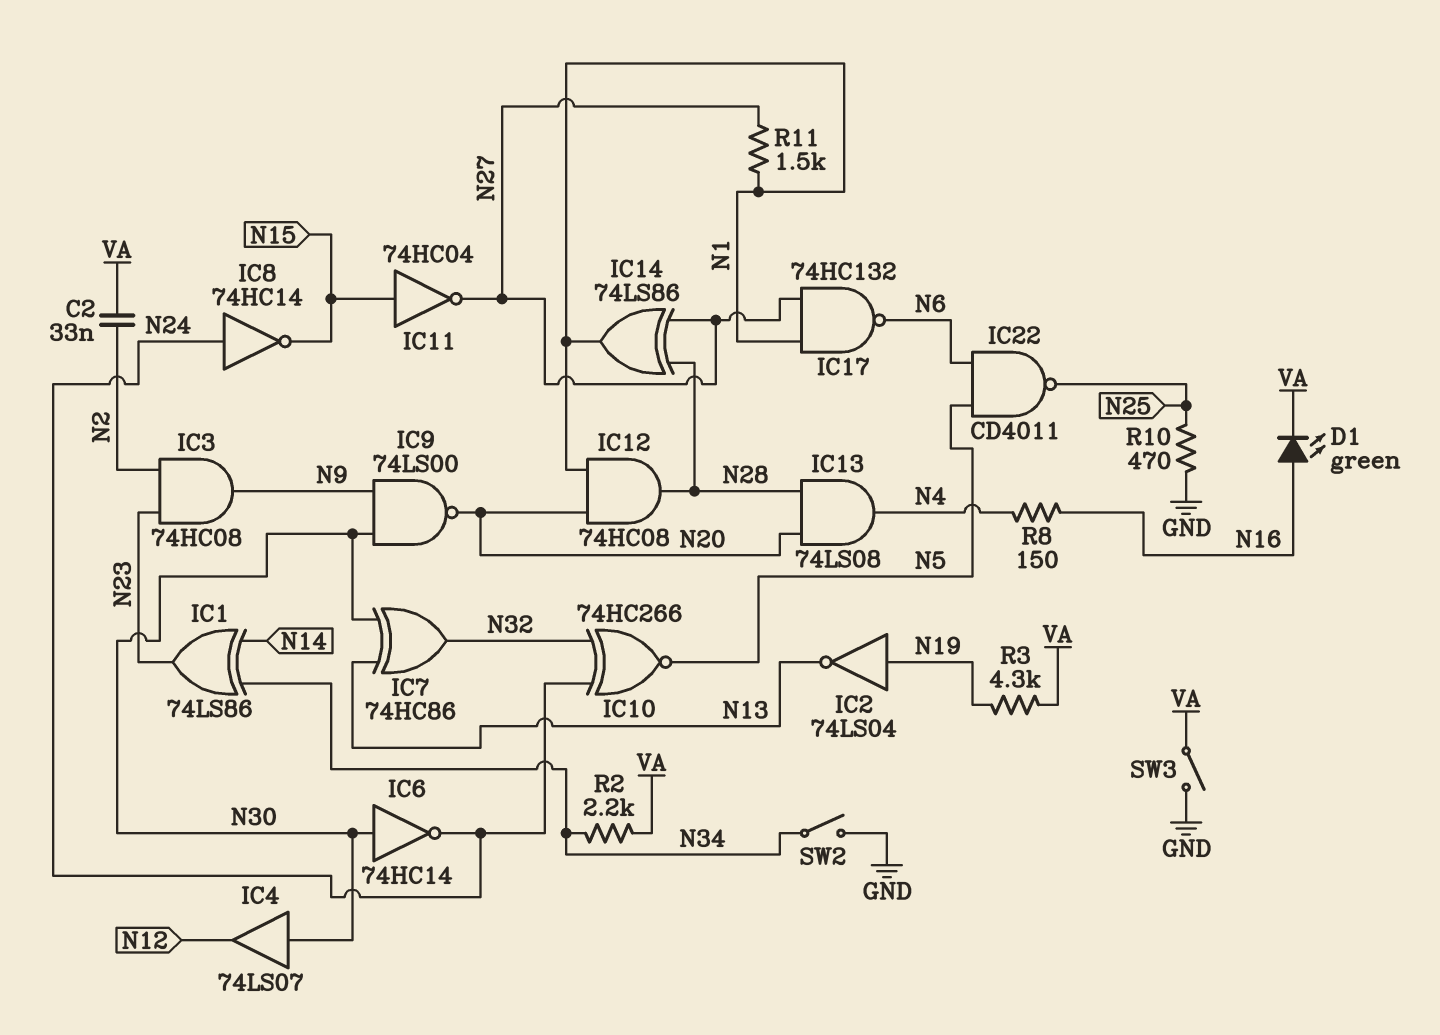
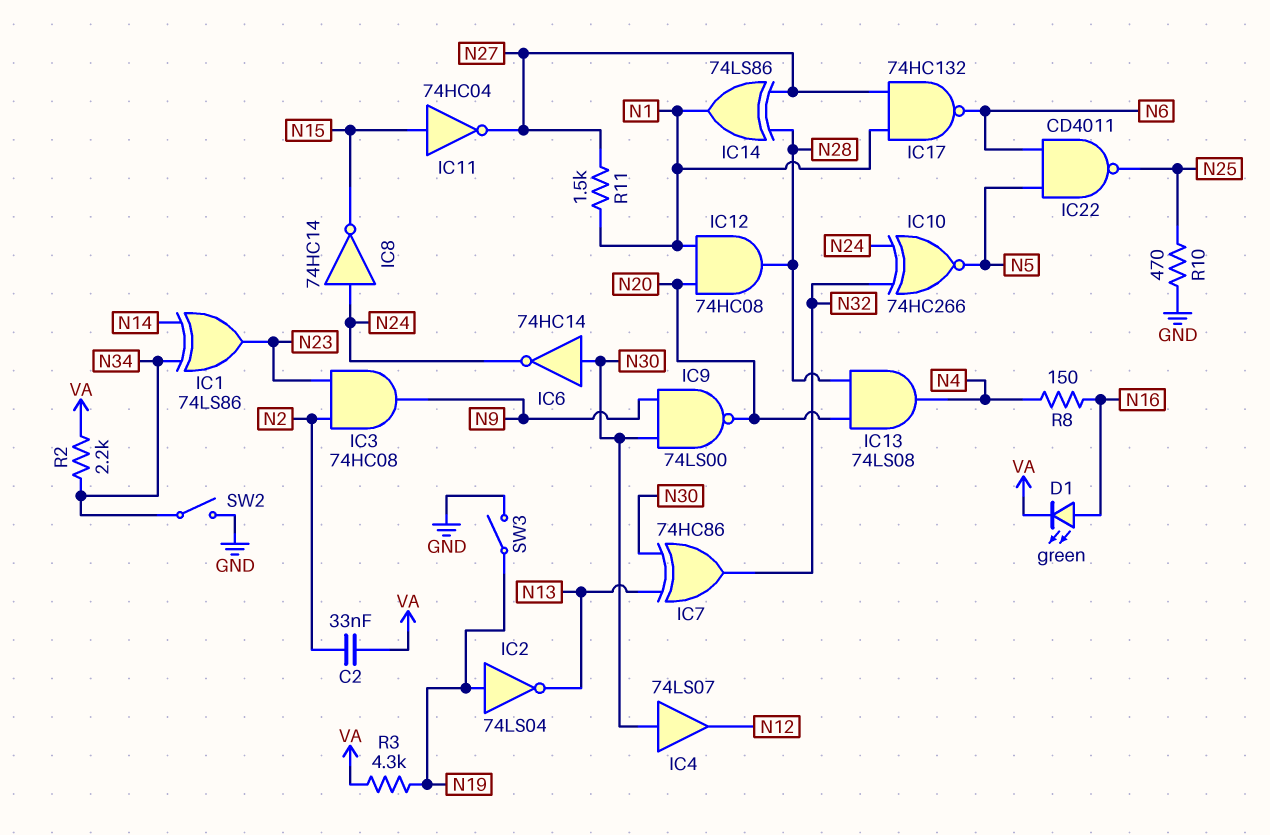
SW3: switch (GND, VA) -> switch (GND, N19)

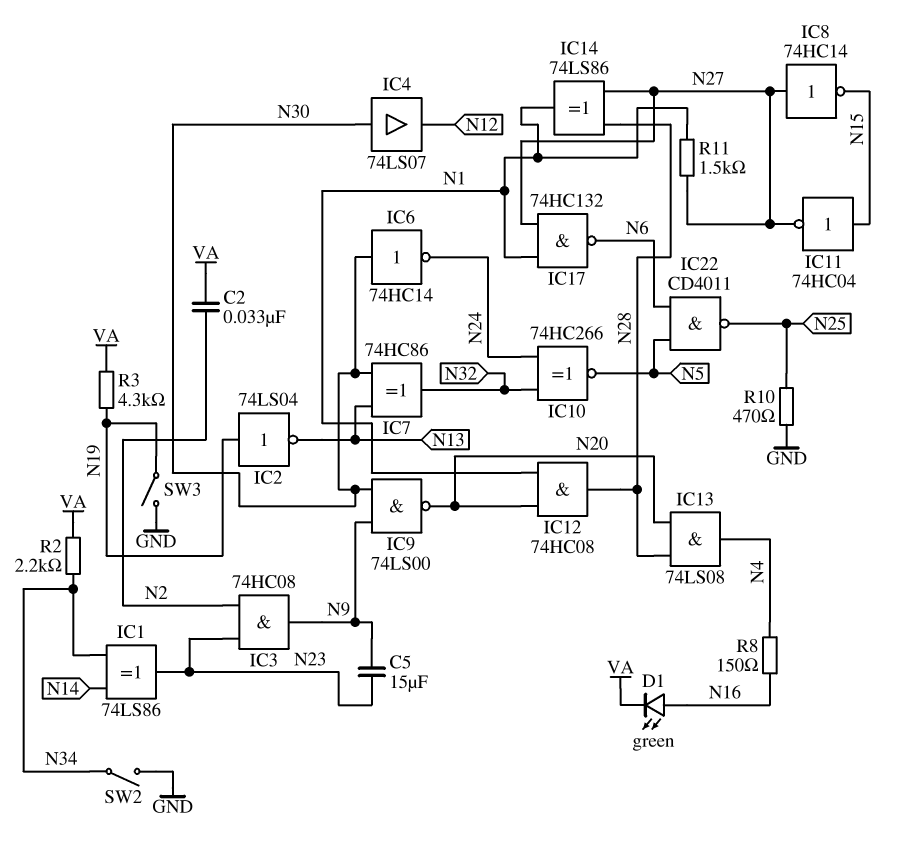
C5: none -> 15uF (N9, N23)
IC8: NOT 74HC14 (in N24, out N15) -> NOT 74HC14 (in N27, out N15)

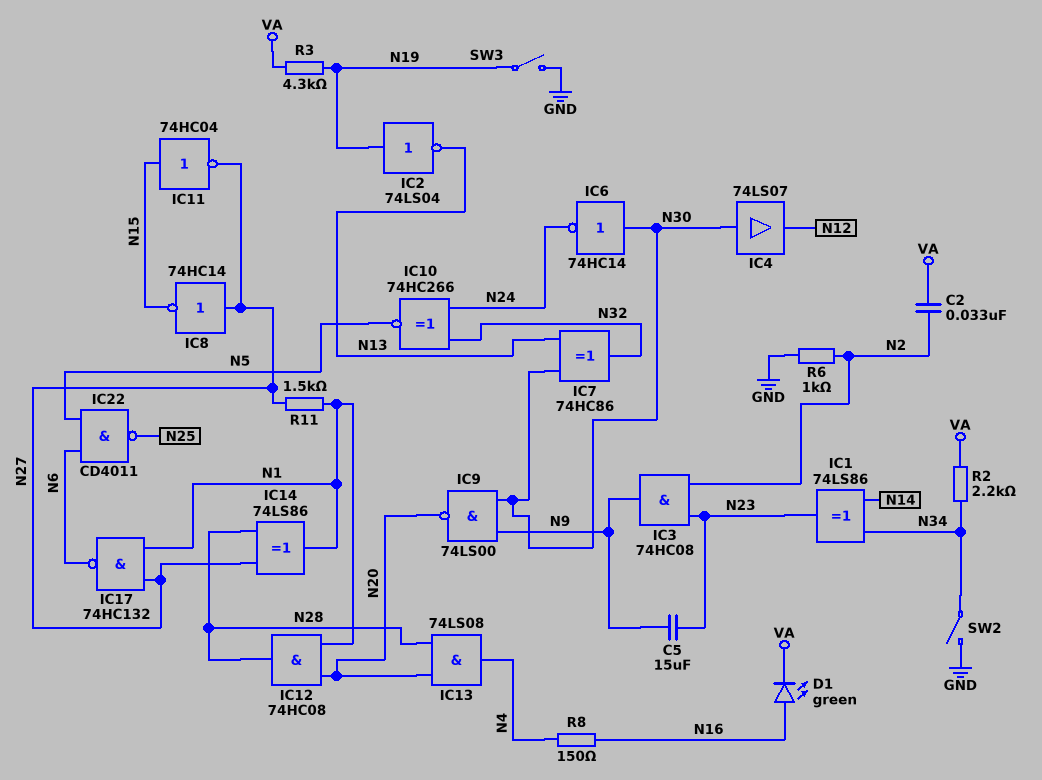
R6: none -> 1k (GND, N2)
R10: 470 (GND, N25) -> none

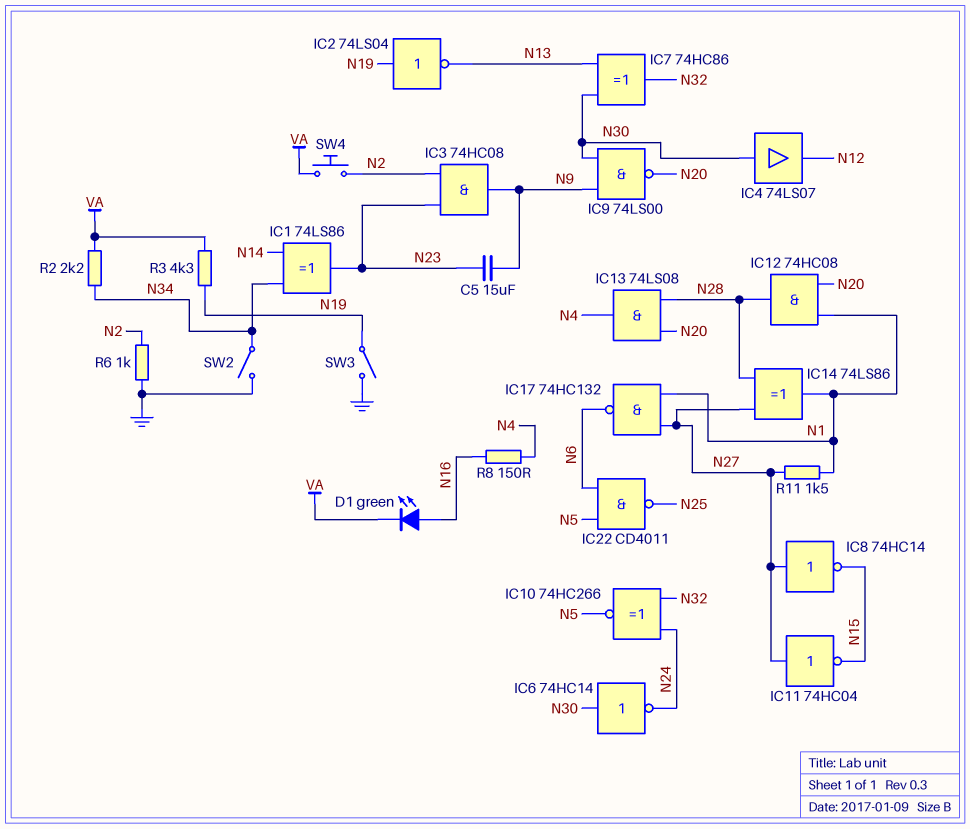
C2: 33nF (N2, VA) -> none
IC11: NOT 74HC04 (in N15, out N27) -> NOT 74HC04 (in N27, out N15)
SW4: none -> button (N2, VA)

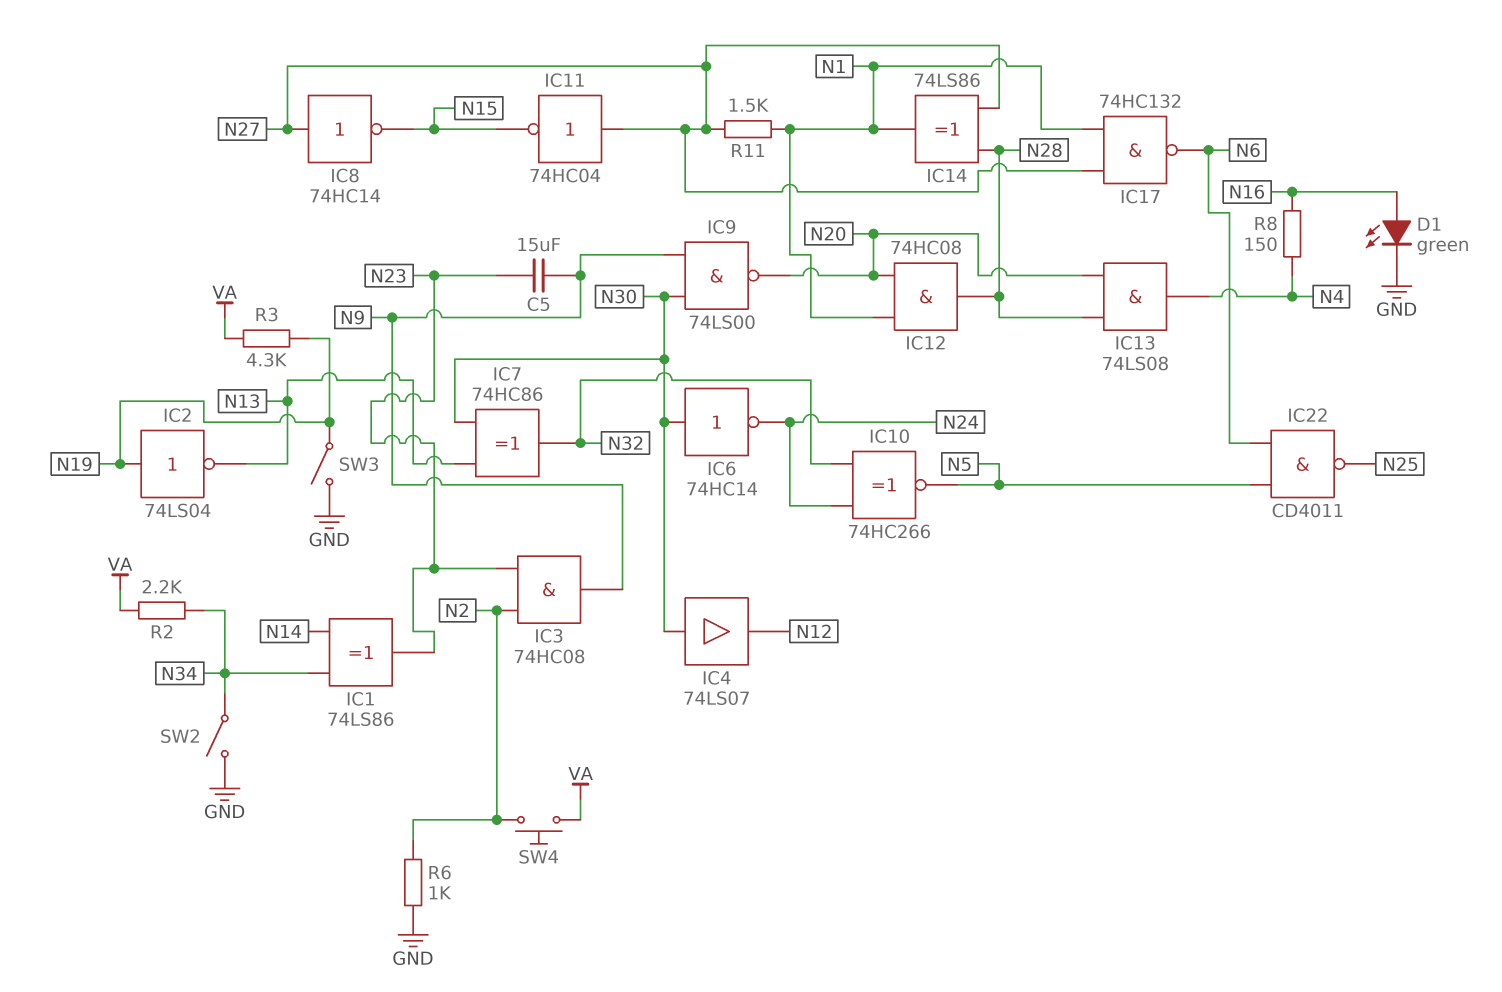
D1: LED green (A N16, K VA) -> LED green (A N16, K GND)

